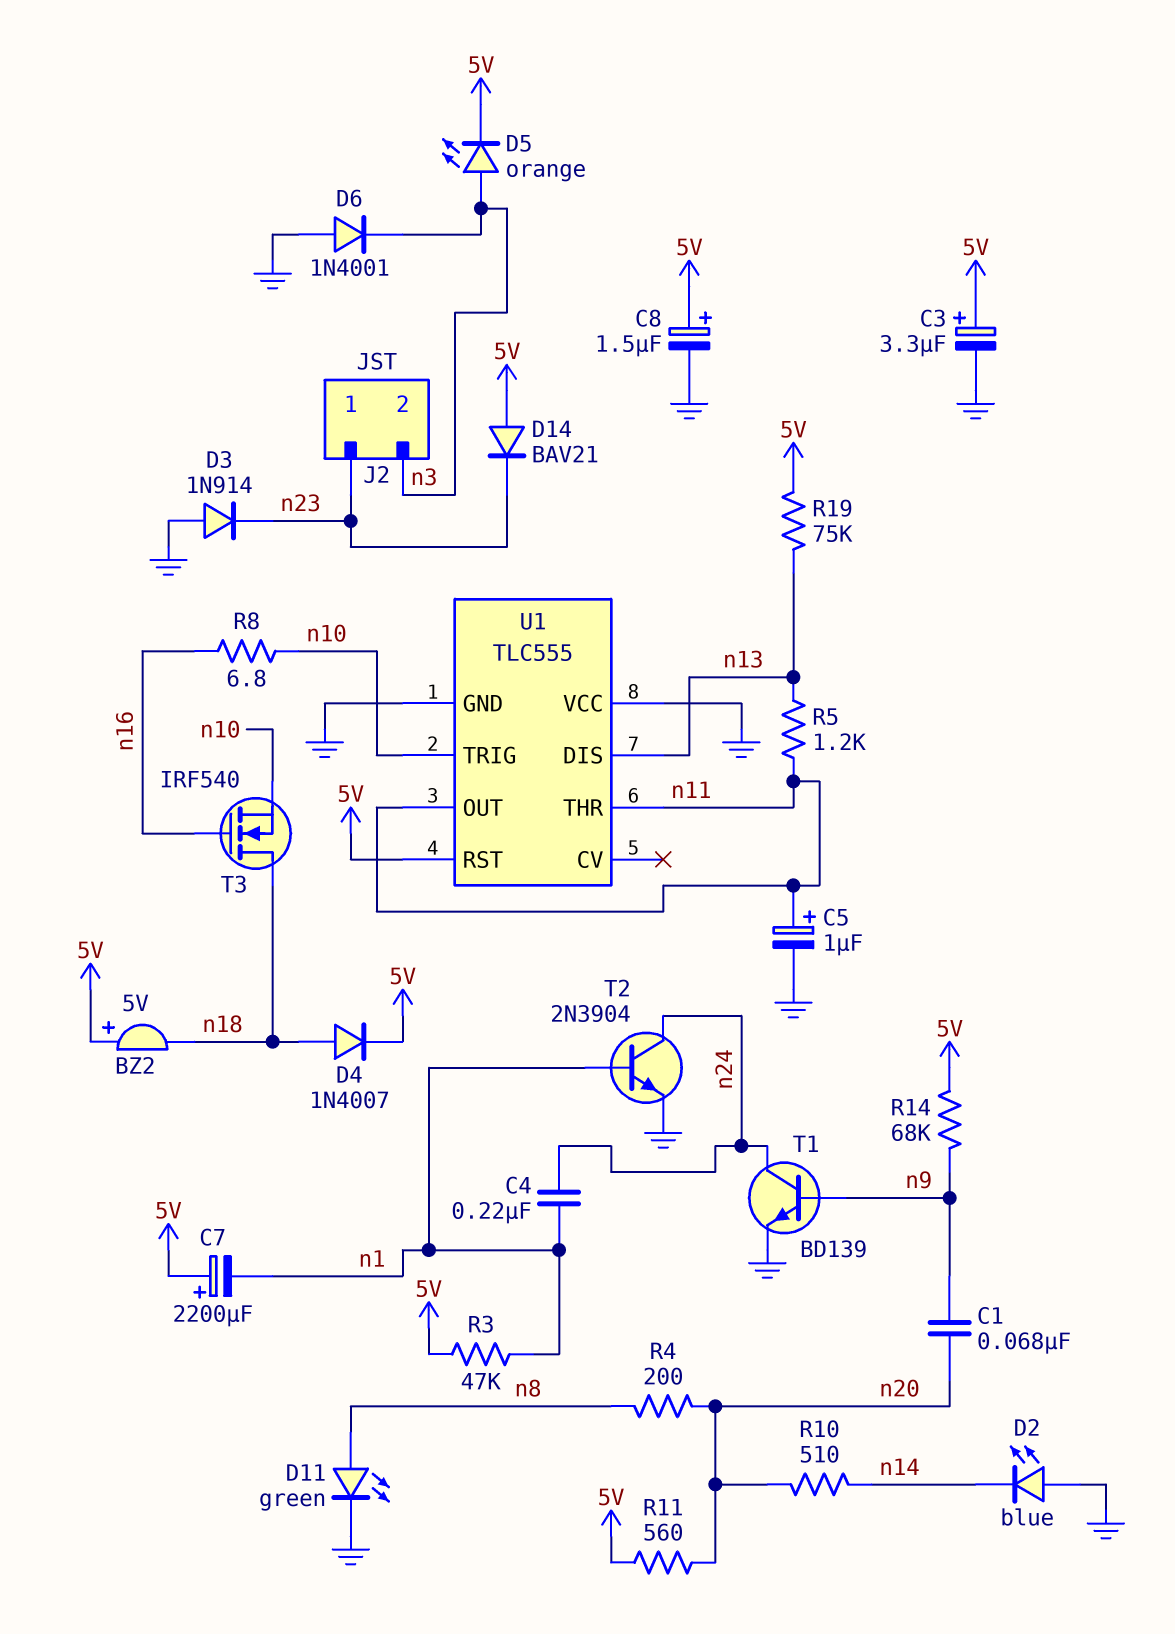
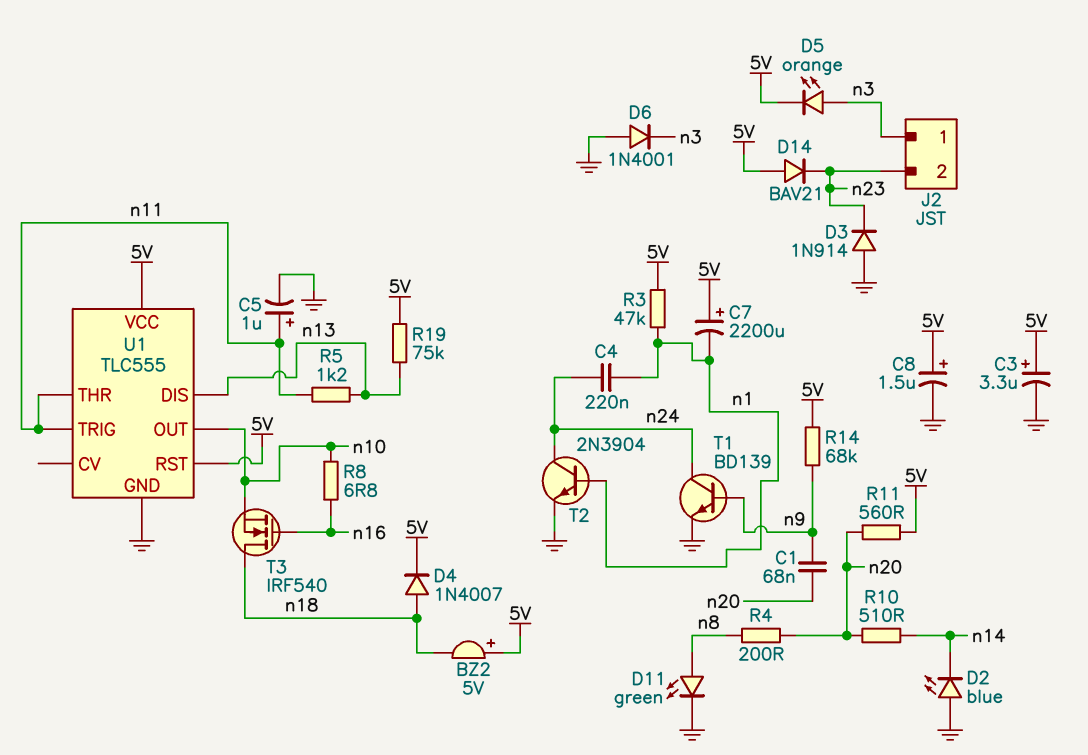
J2 pin 1: n23 -> n3
J2 pin 2: n3 -> n23
U1 pin OUT: n11 -> n10
U1 pin TRIG: n10 -> n11
U1 pin VCC: GND -> 5V

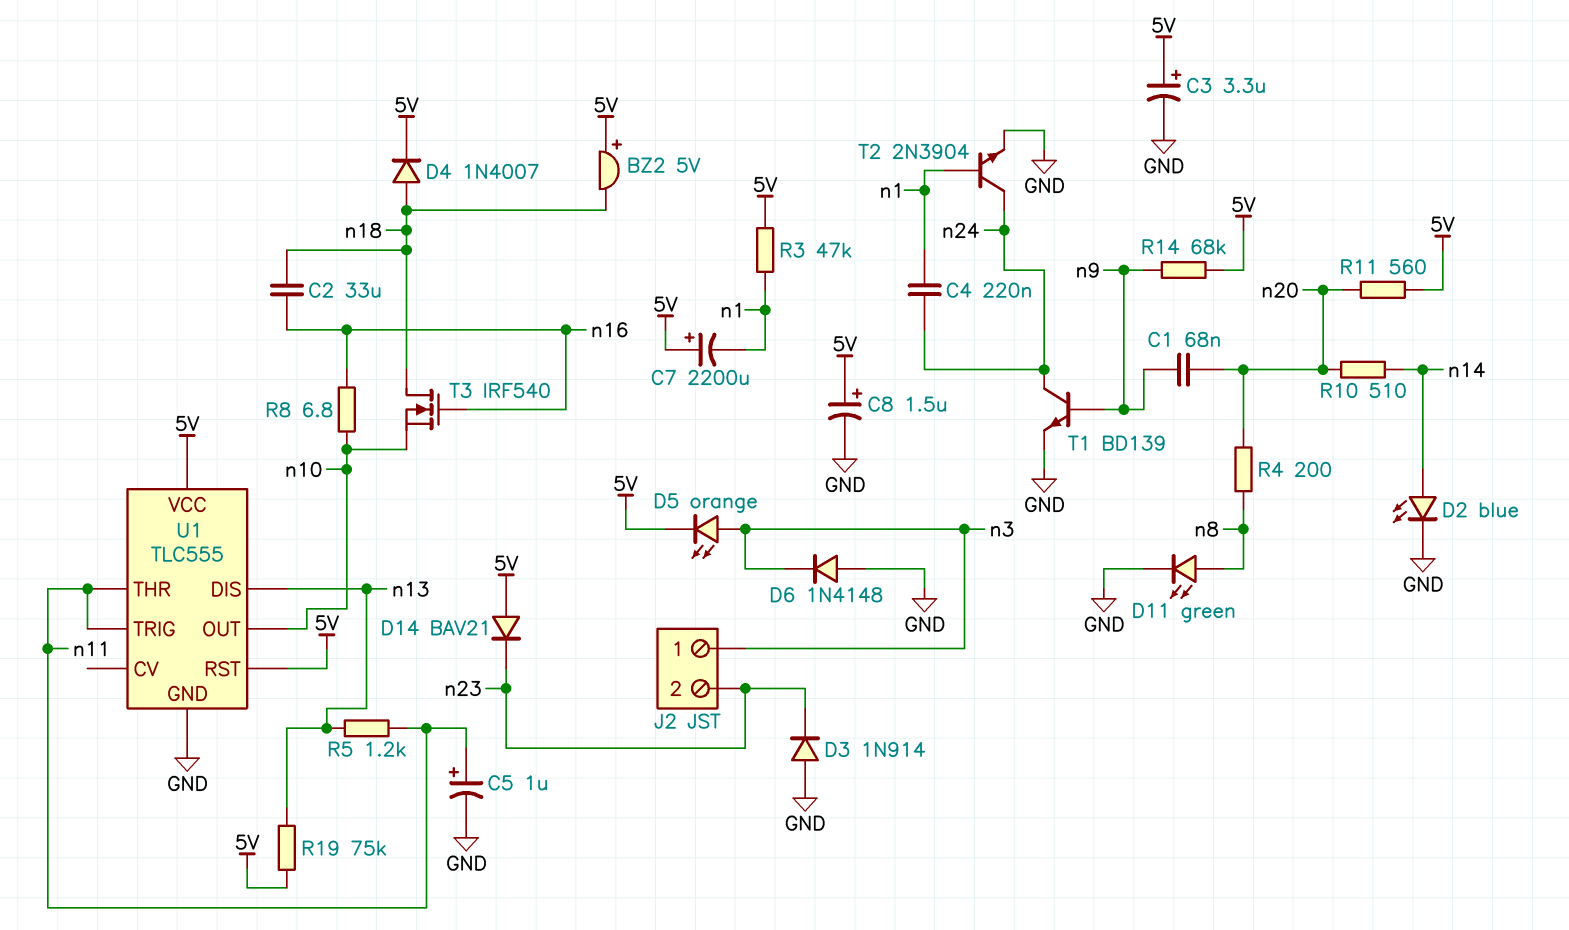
C2: none -> 33uF (n16, n18)
D2: LED blue (A GND, K n14) -> LED blue (A n14, K GND)
D6: diode 1N4001 (A GND, K n3) -> diode 1N4148 (A GND, K n3)

